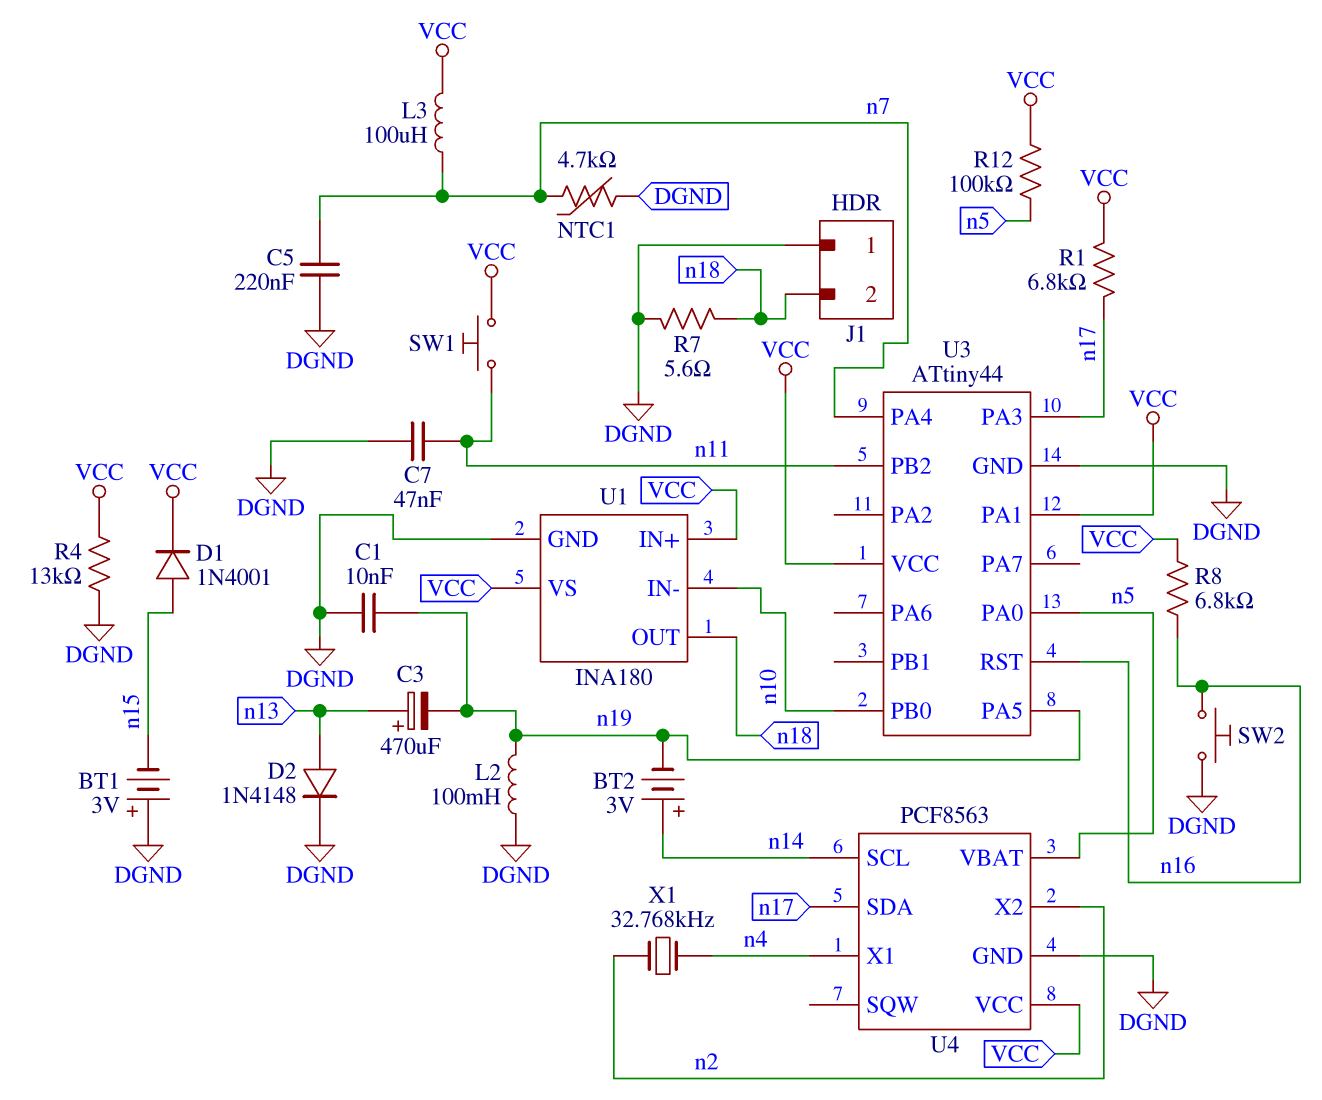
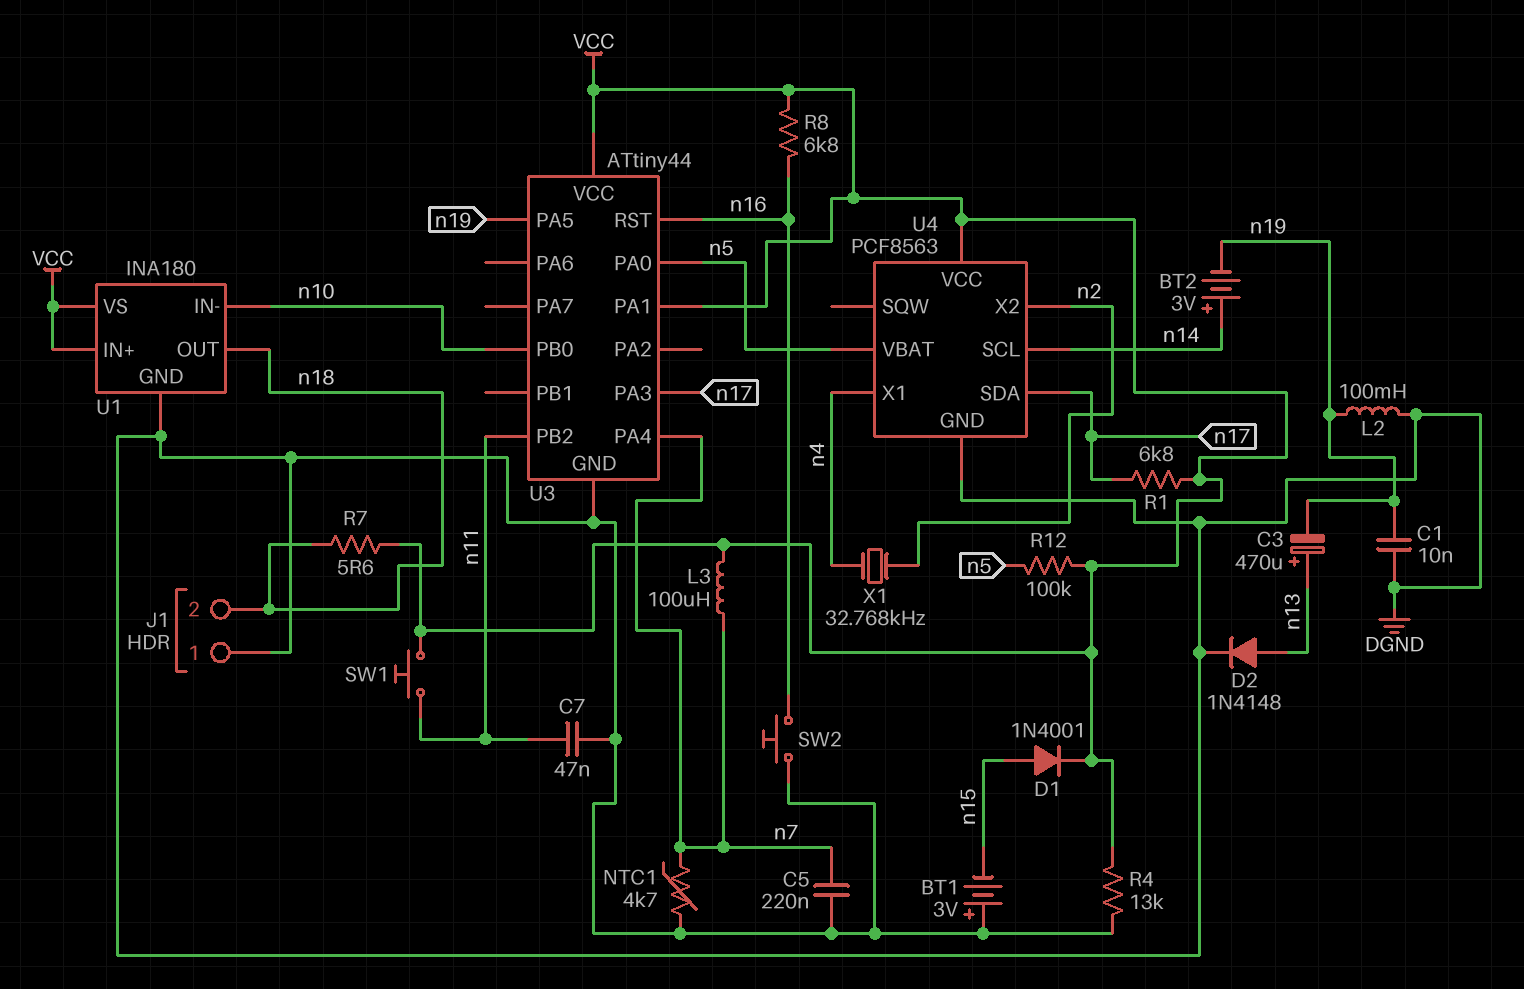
R7: 5.6 (DGND, n18) -> 5.6 (VCC, n18)

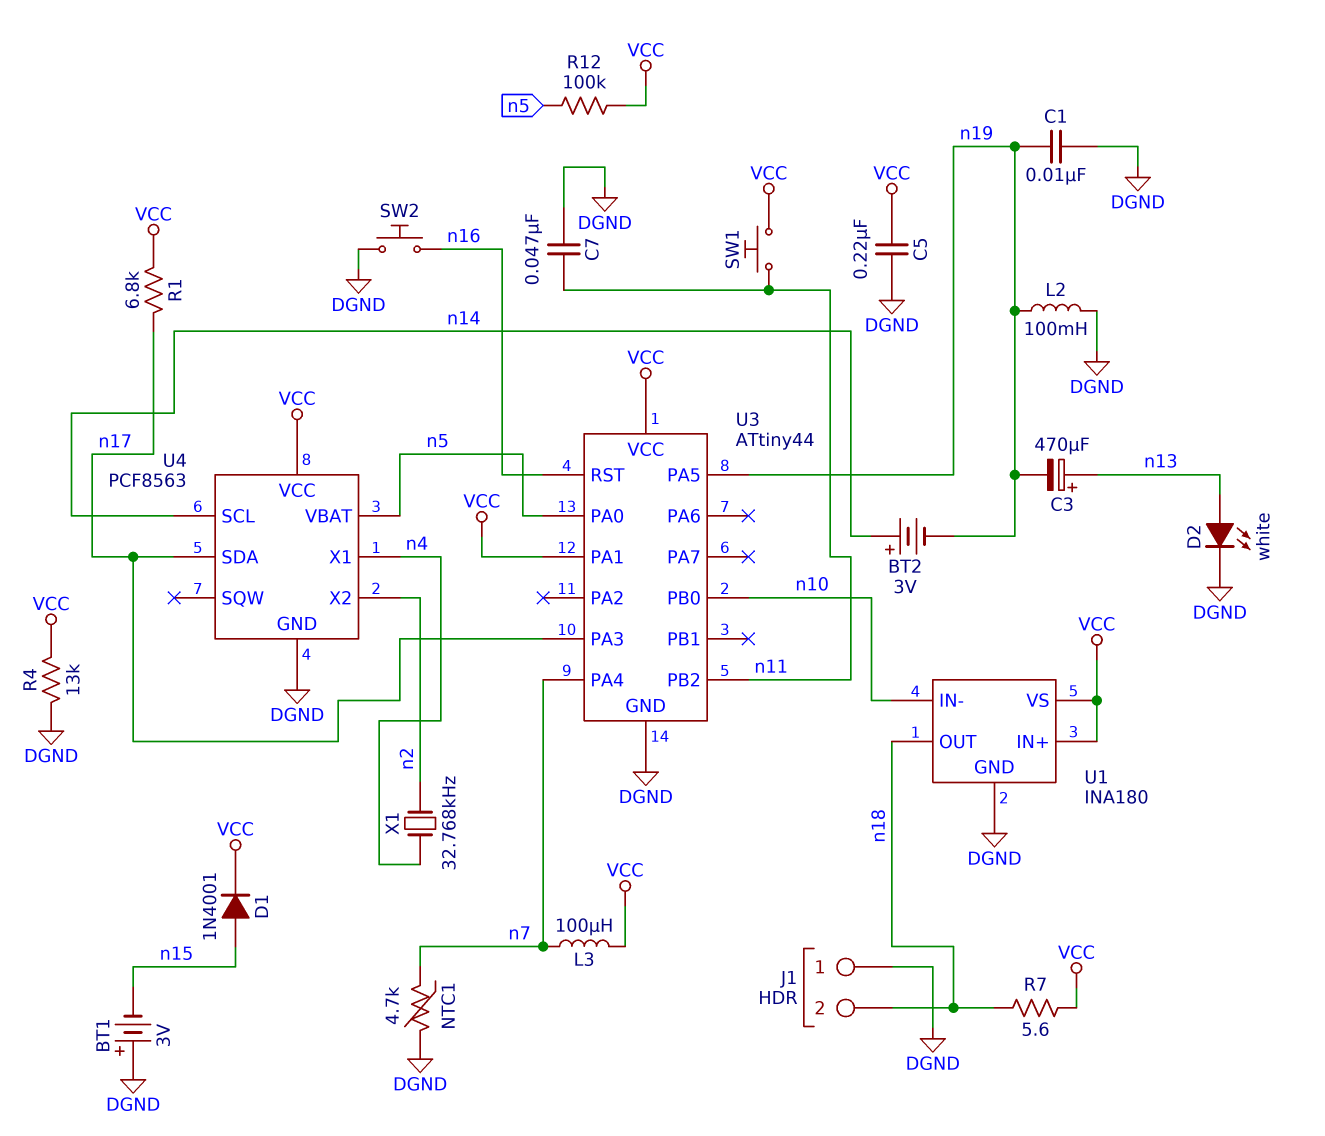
C5: 220nF (DGND, n7) -> 220nF (DGND, VCC)
D2: diode 1N4148 (A n13, K DGND) -> LED white (A n13, K DGND)
R8: 6.8k (VCC, n16) -> none

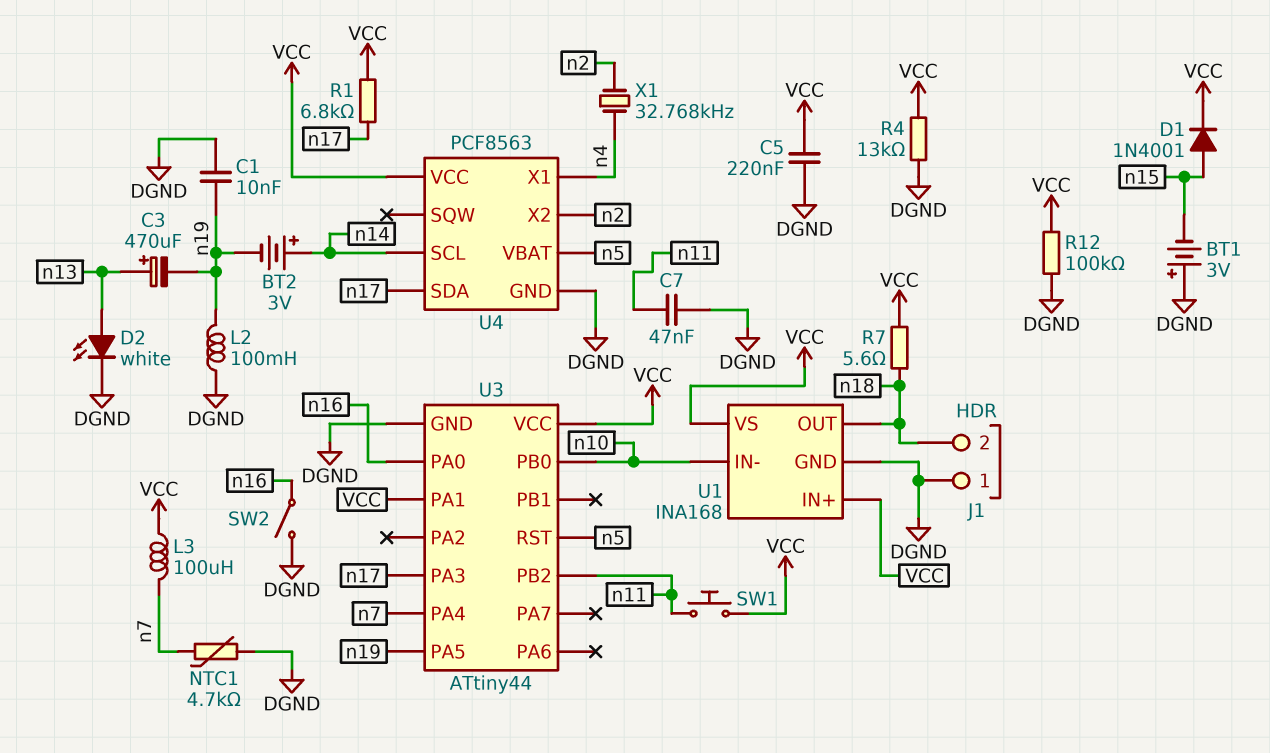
R12: 100k (VCC, n5) -> 100k (DGND, VCC)
SW2: button (DGND, n16) -> switch (DGND, n16)
U1: INA180 -> INA168
U3 pin PA0: n5 -> n16
U3 pin RST: n16 -> n5

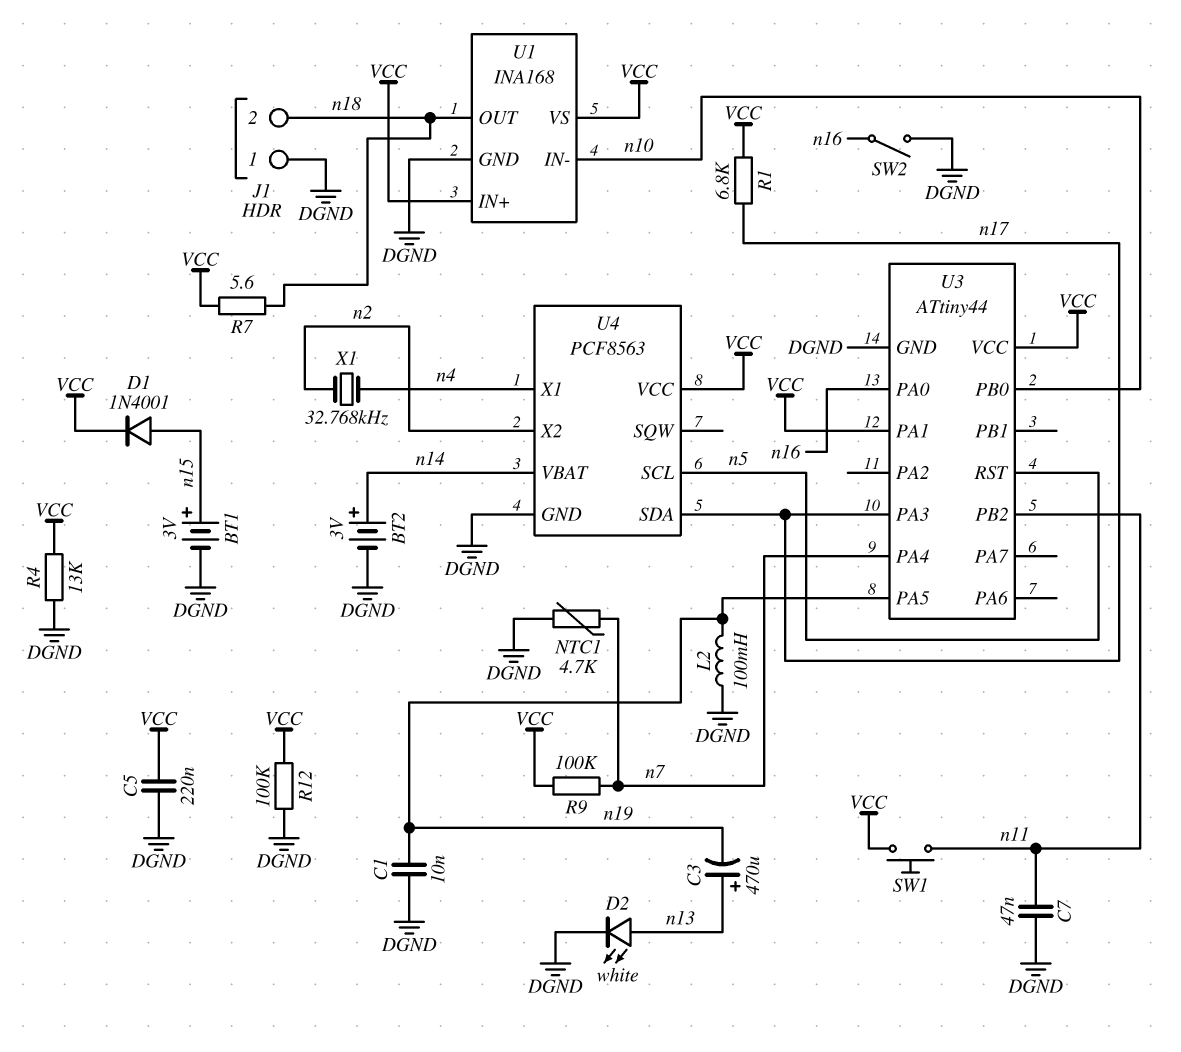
BT1: 3V (plus DGND, minus n15) -> 3V (plus n15, minus DGND)
BT2: 3V (plus n14, minus n19) -> 3V (plus n14, minus DGND)
L3: 100uH (VCC, n7) -> none
R9: none -> 100k (VCC, n7)
U4 pin SCL: n14 -> n5
U4 pin VBAT: n5 -> n14

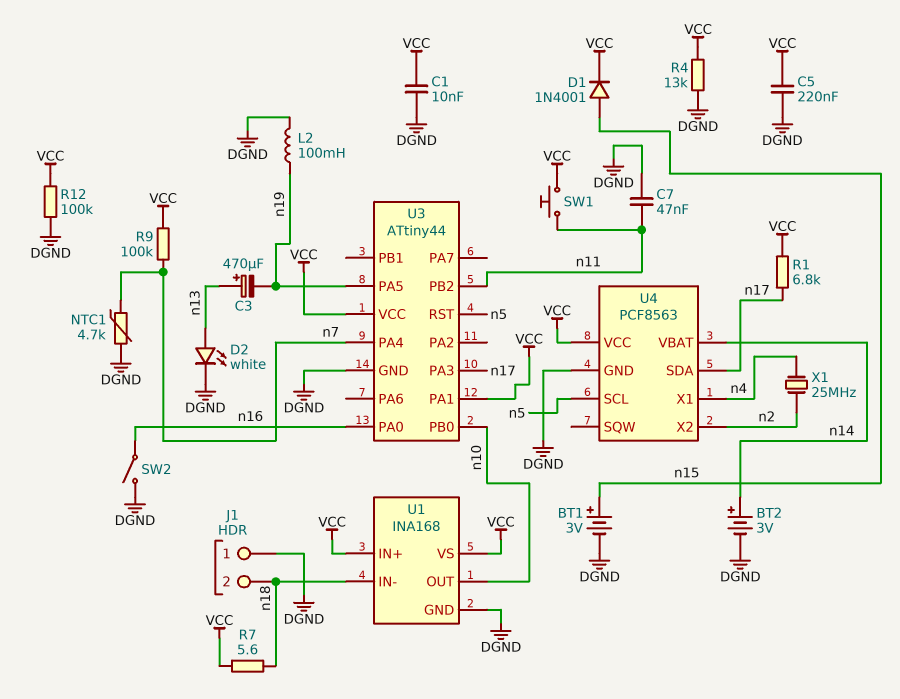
C1: 10nF (DGND, n19) -> 10nF (DGND, VCC)
U1 pin IN-: n10 -> n18
U1 pin OUT: n18 -> n10
X1: 32.768kHz (n2, n4) -> 25MHz (n2, n4)

